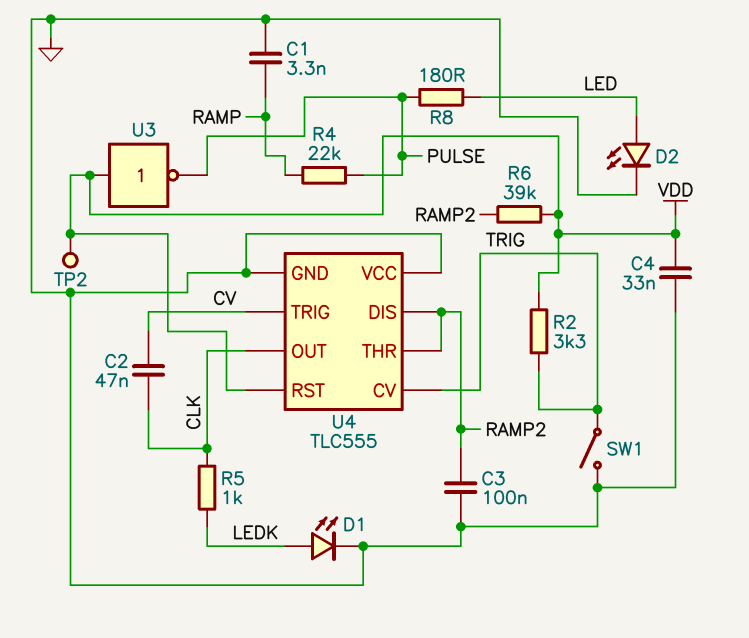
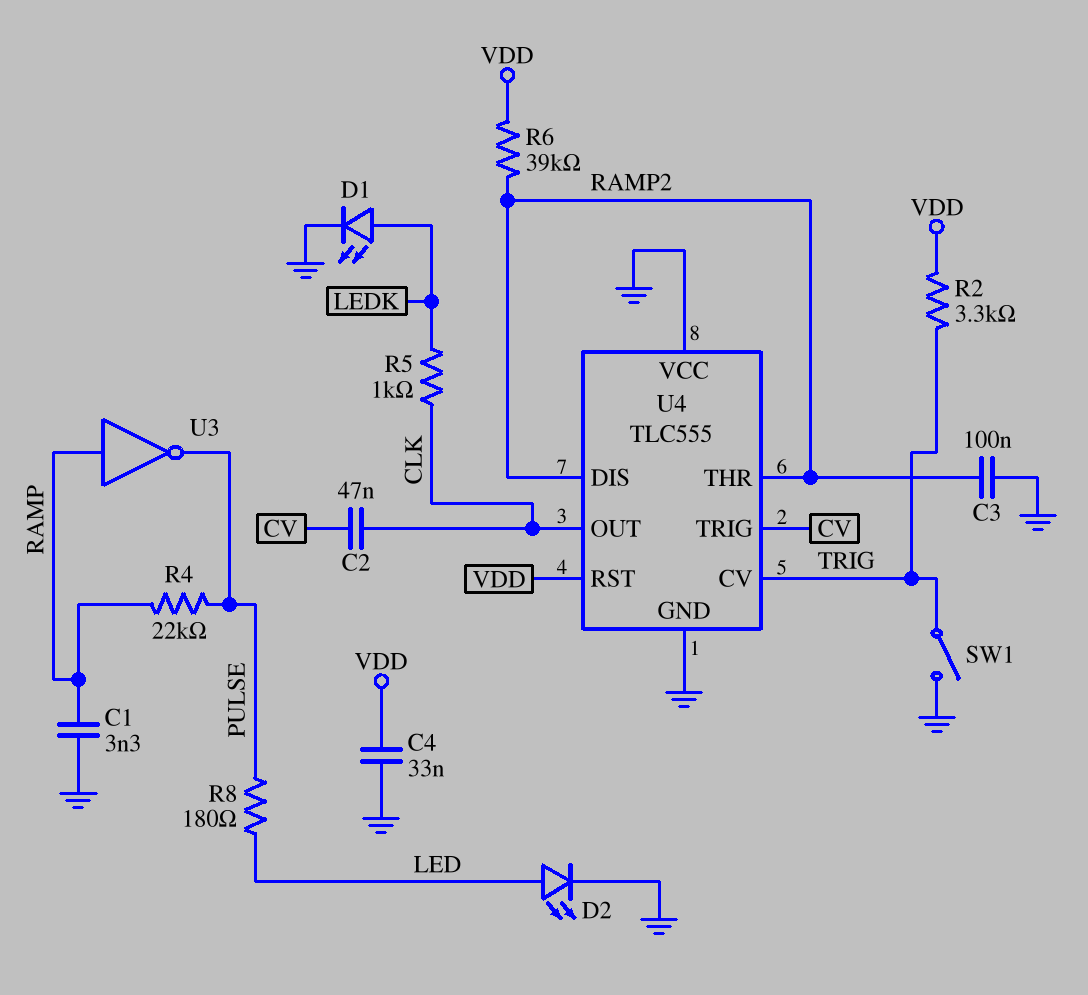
TP2: test point (VDD) -> none
U3: NOT (in VDD, out PULSE) -> NOT (in RAMP, out PULSE)

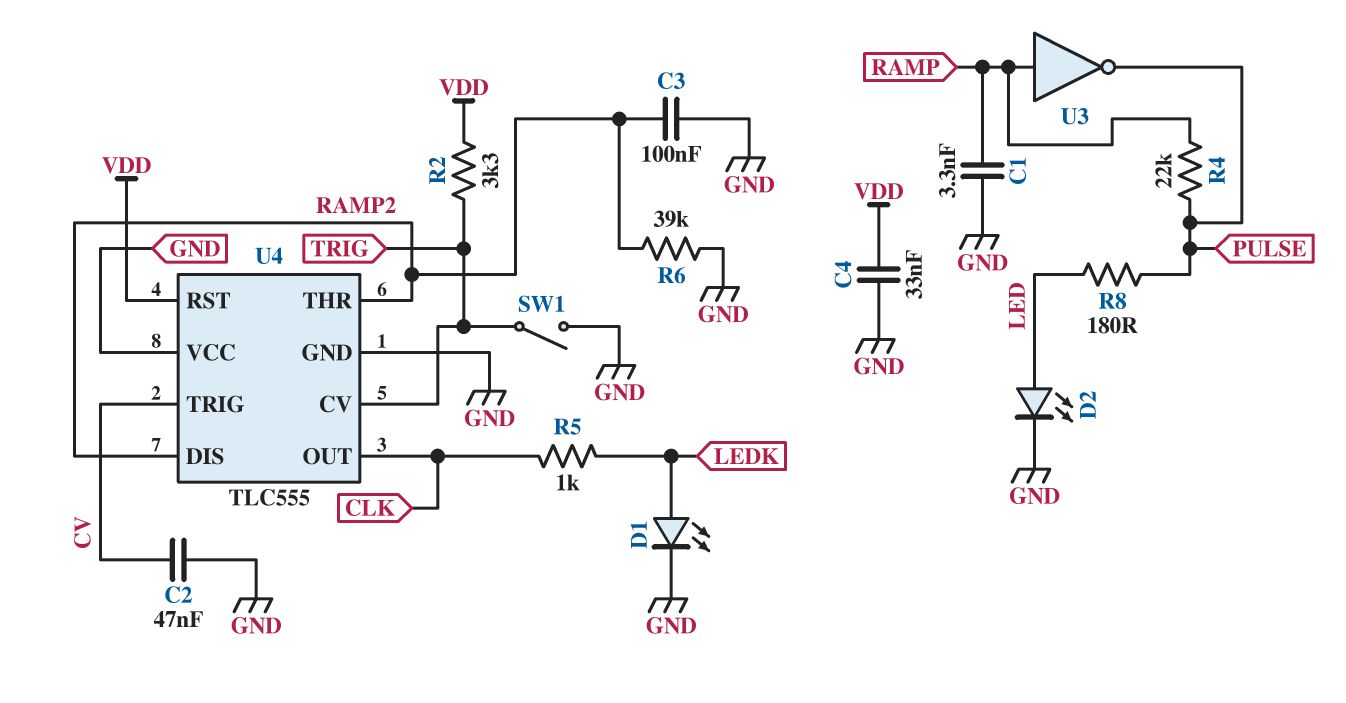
C2: 47nF (CLK, CV) -> 47nF (CV, GND)
R6: 39k (RAMP2, VDD) -> 39k (GND, RAMP2)

